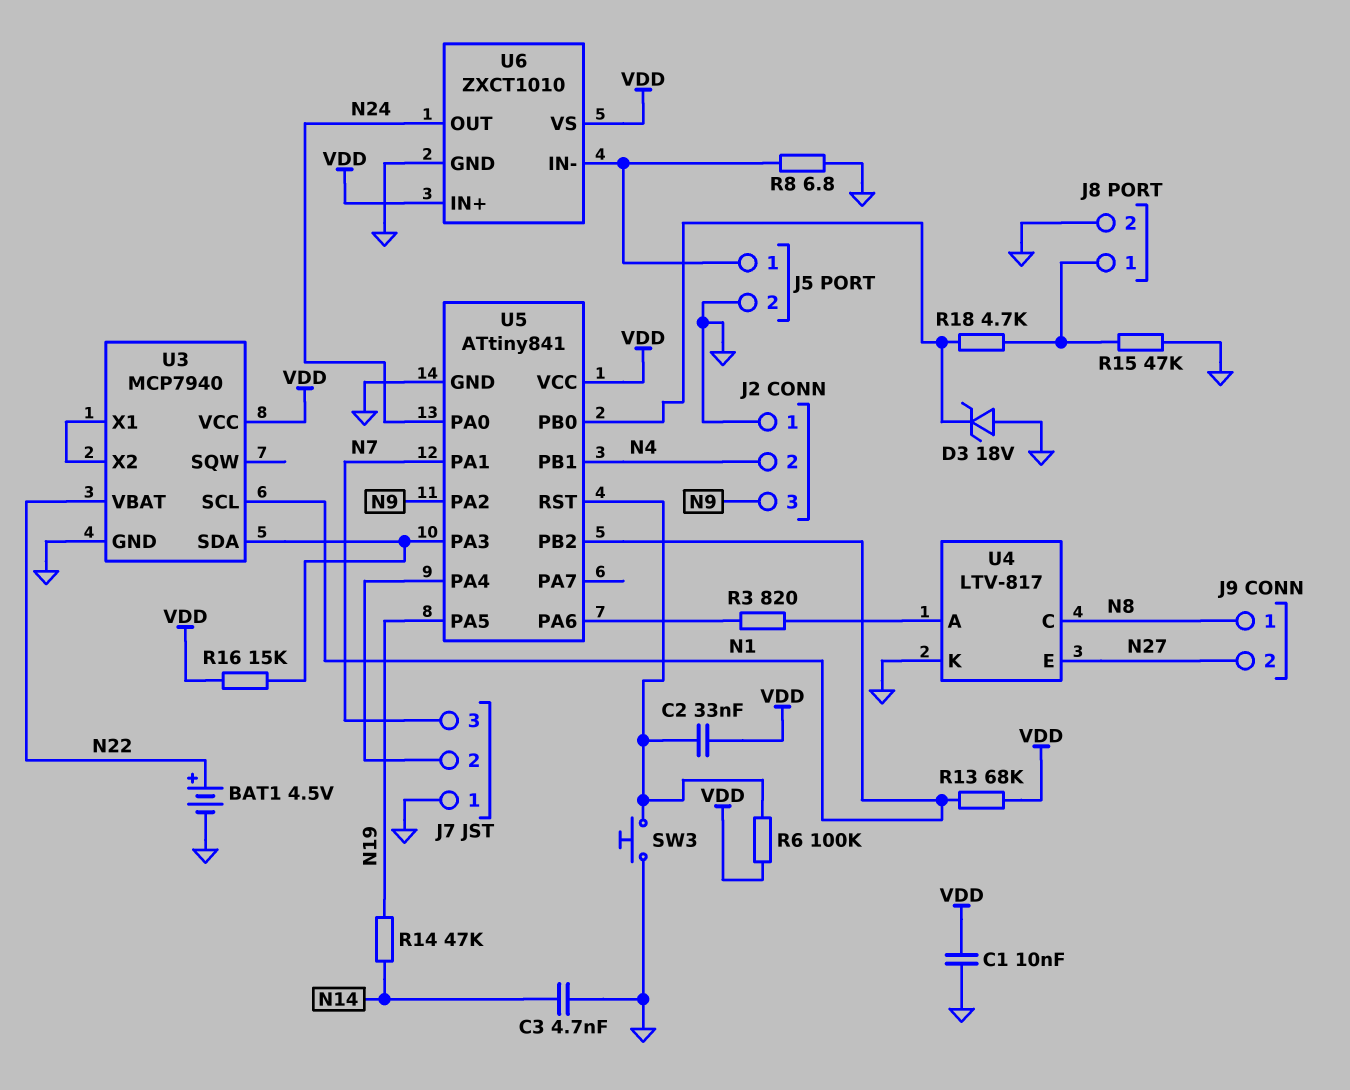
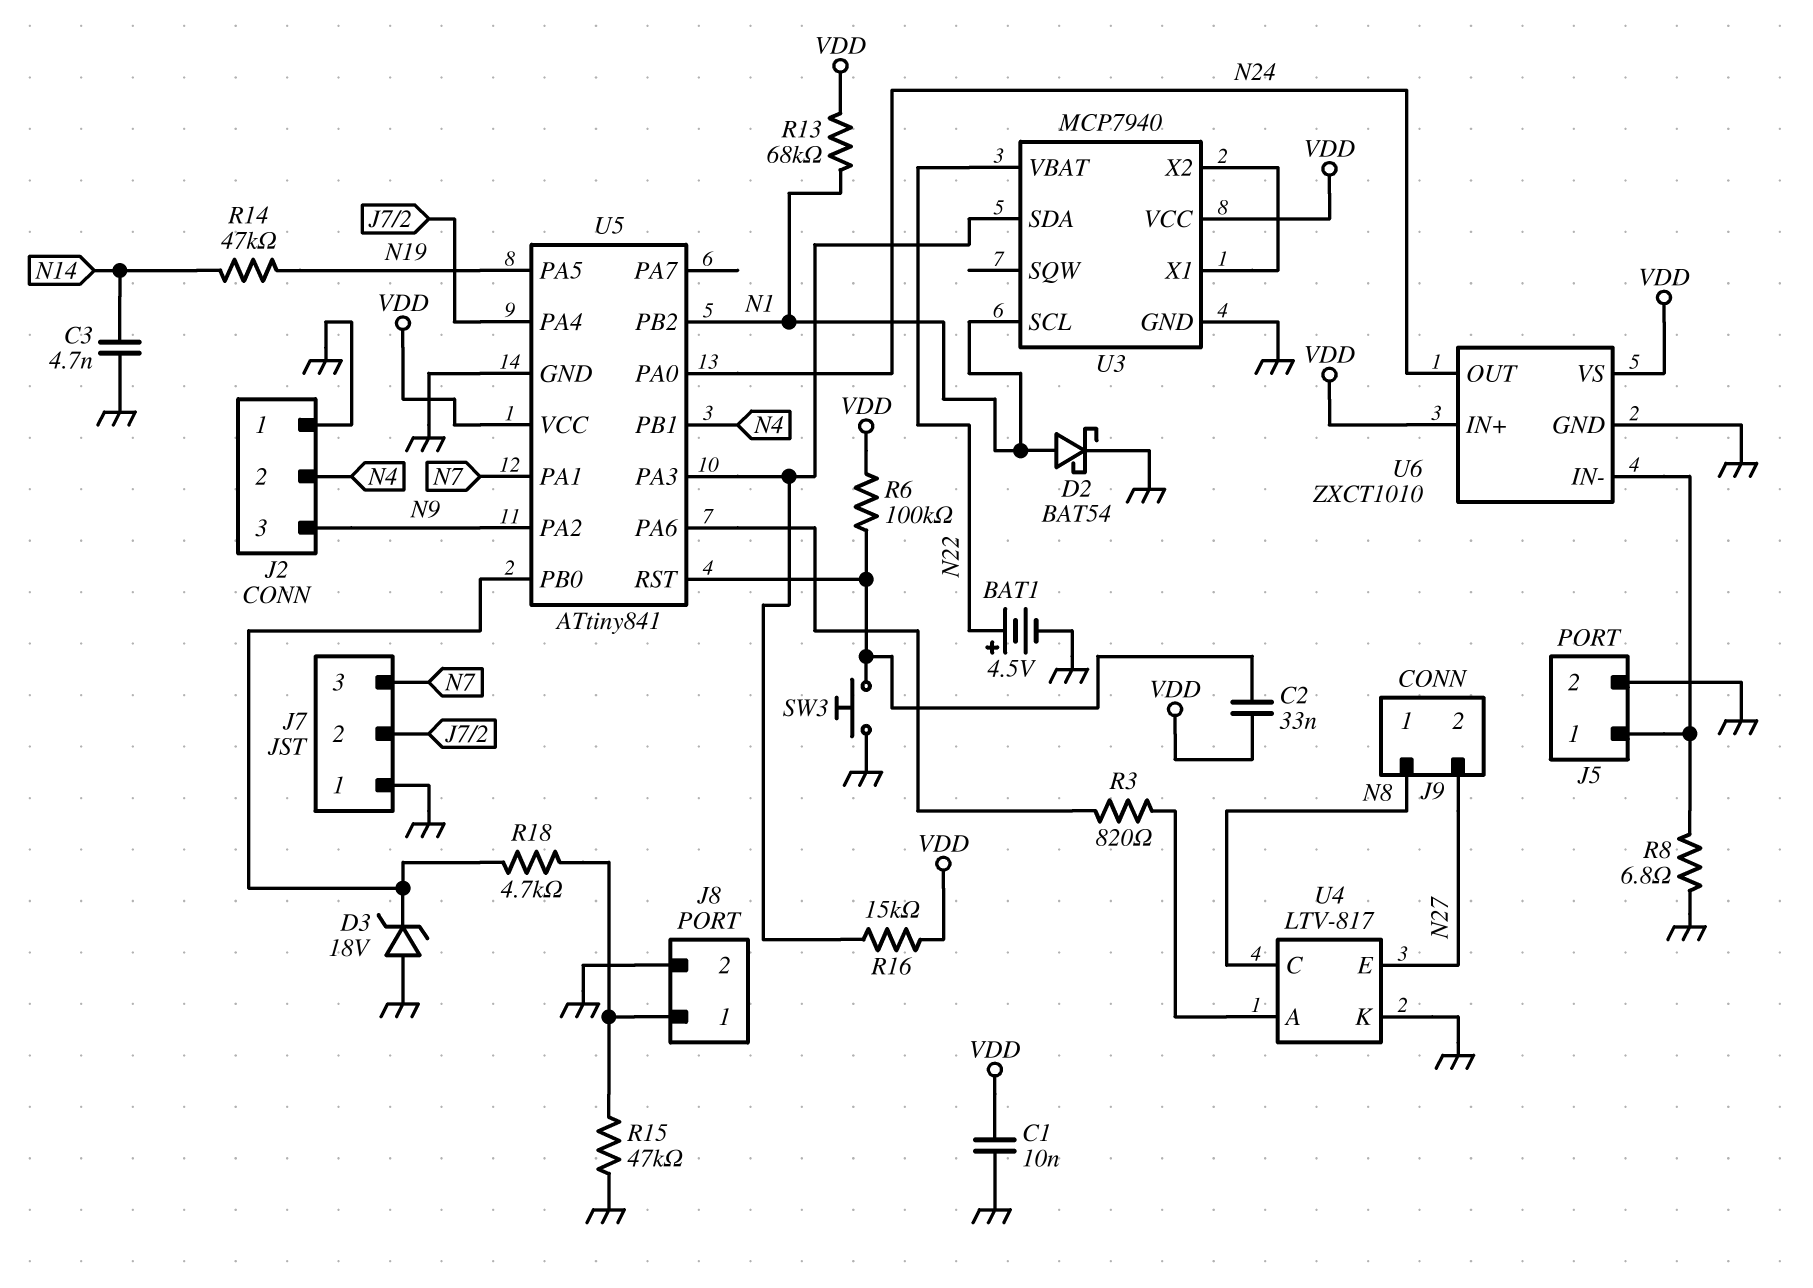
D2: none -> schottky BAT54 (A N1, K GND)

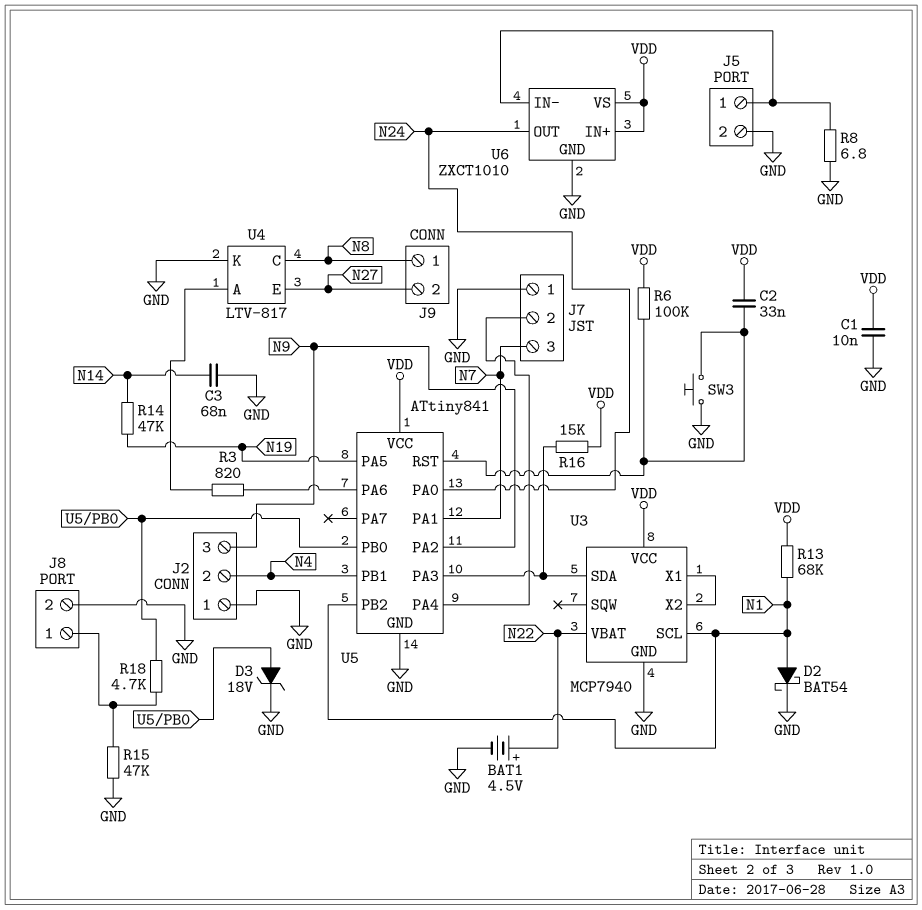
C3: 4.7nF (GND, N14) -> 68nF (GND, N14)
D3: zener 18V (A GND, K U5/PB0) -> zener 18V (A U5/PB0, K GND)

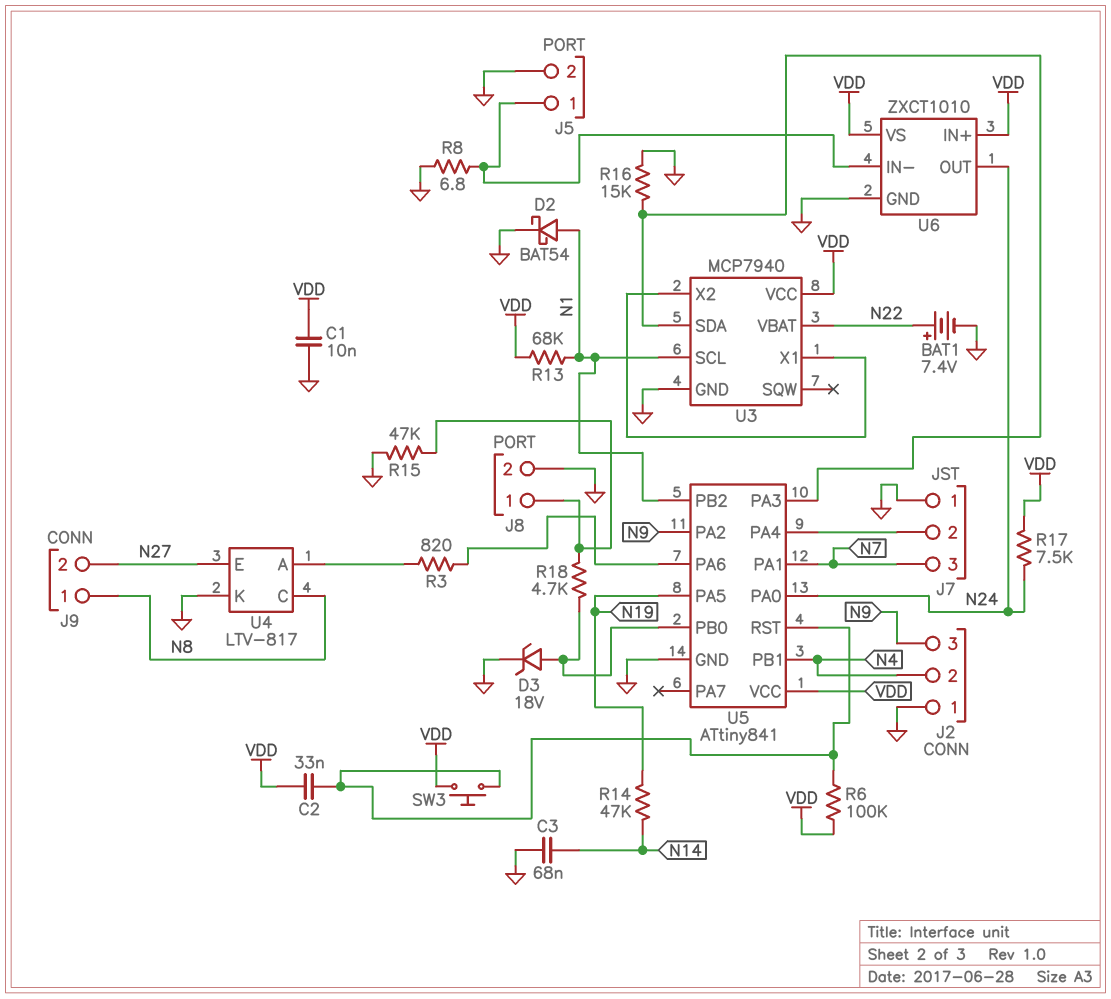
BAT1: 4.5V (plus N22, minus GND) -> 7.4V (plus N22, minus GND)
R16: 15k (U3/SDA, VDD) -> 15k (GND, U3/SDA)
R17: none -> 7.5k (N24, VDD)
SW3: button (GND, U5/RST) -> button (U5/RST, VDD)

